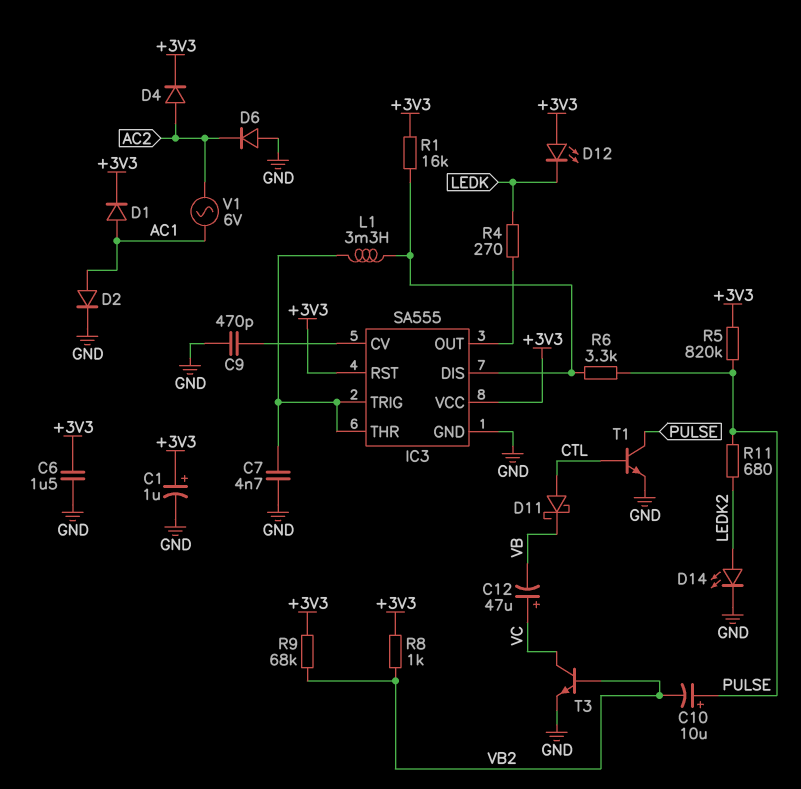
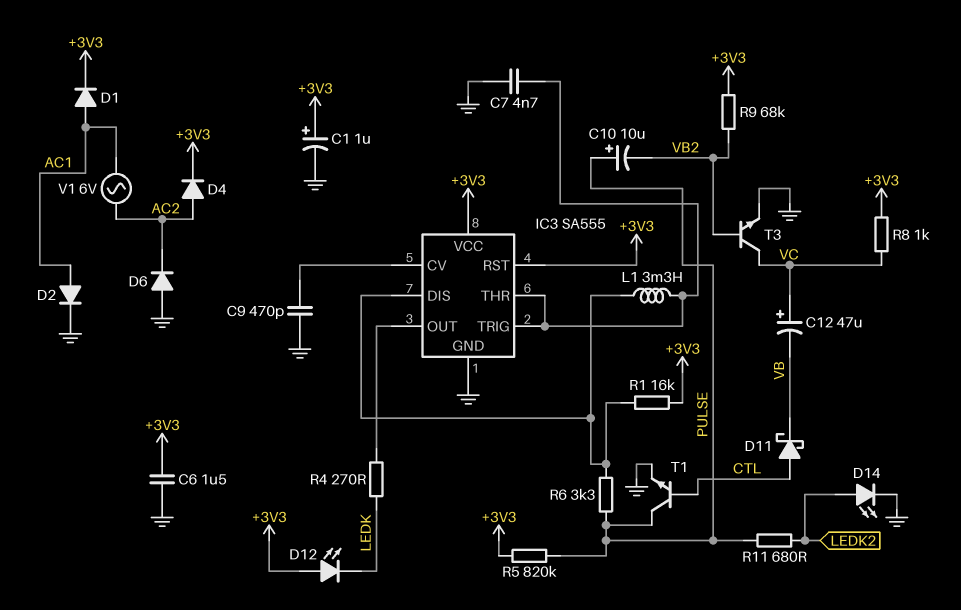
R8: 1k (+3V3, VB2) -> 1k (+3V3, VC)

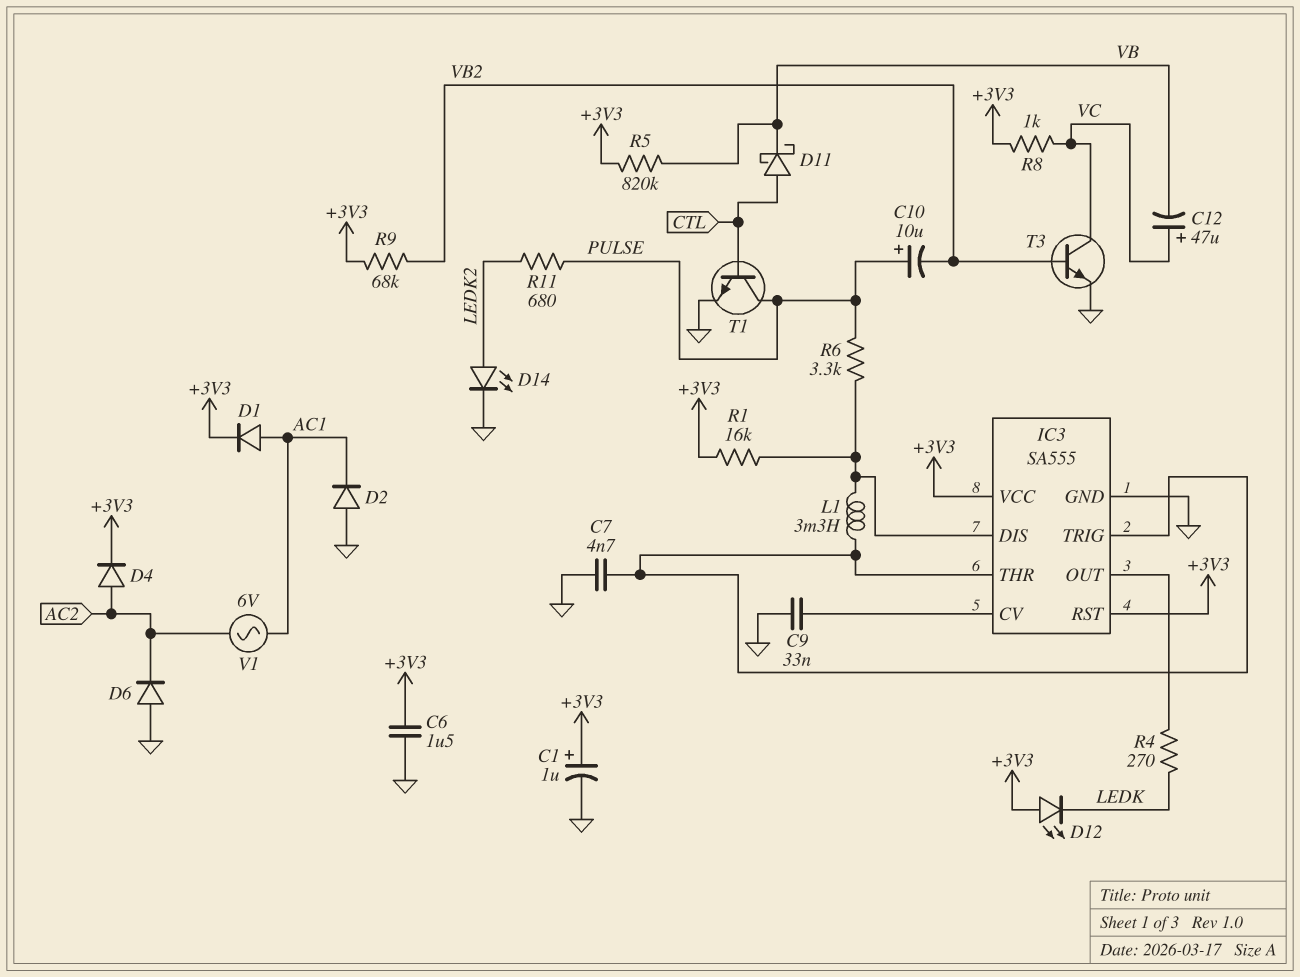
C9: 470pF (GND, IC3/CV) -> 33nF (GND, IC3/CV)
D2: diode (A AC1, K GND) -> diode (A GND, K AC1)
R5: 820k (+3V3, PULSE) -> 820k (+3V3, VB)

